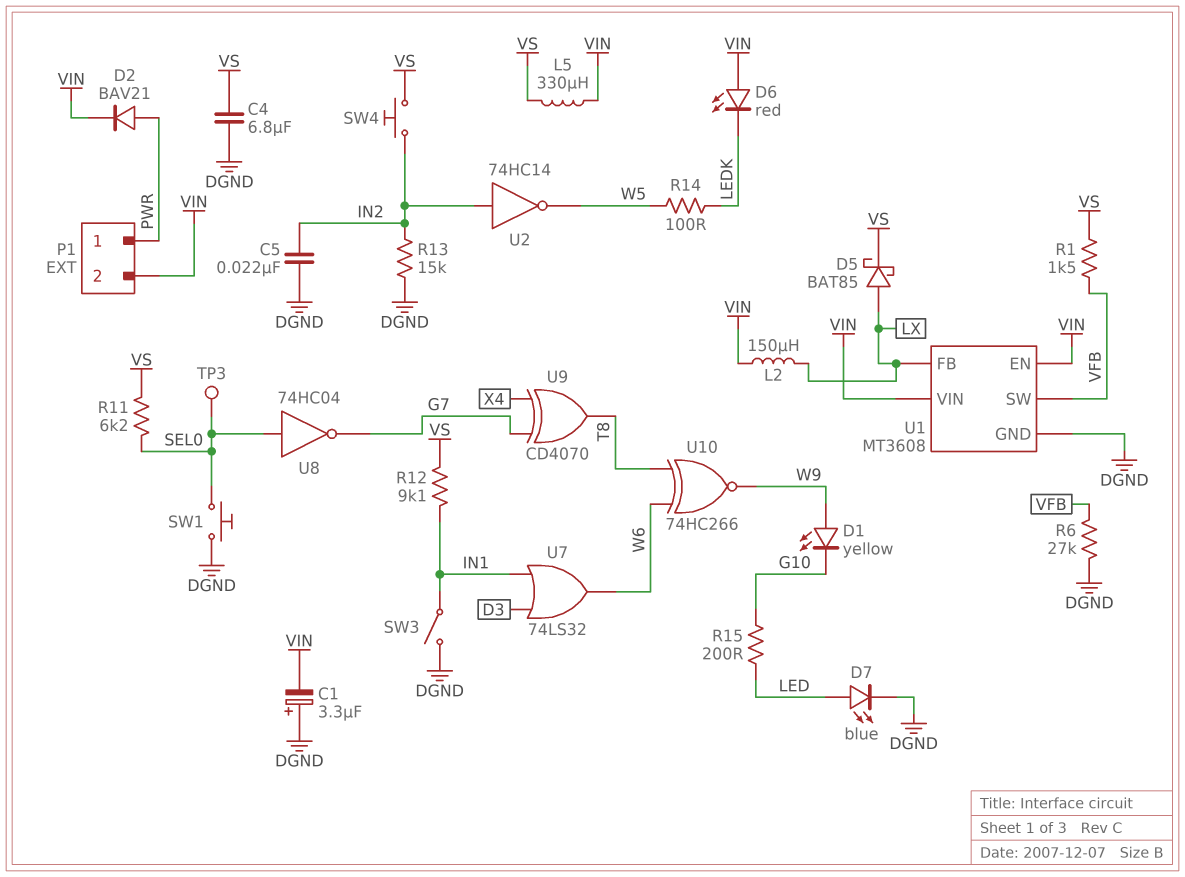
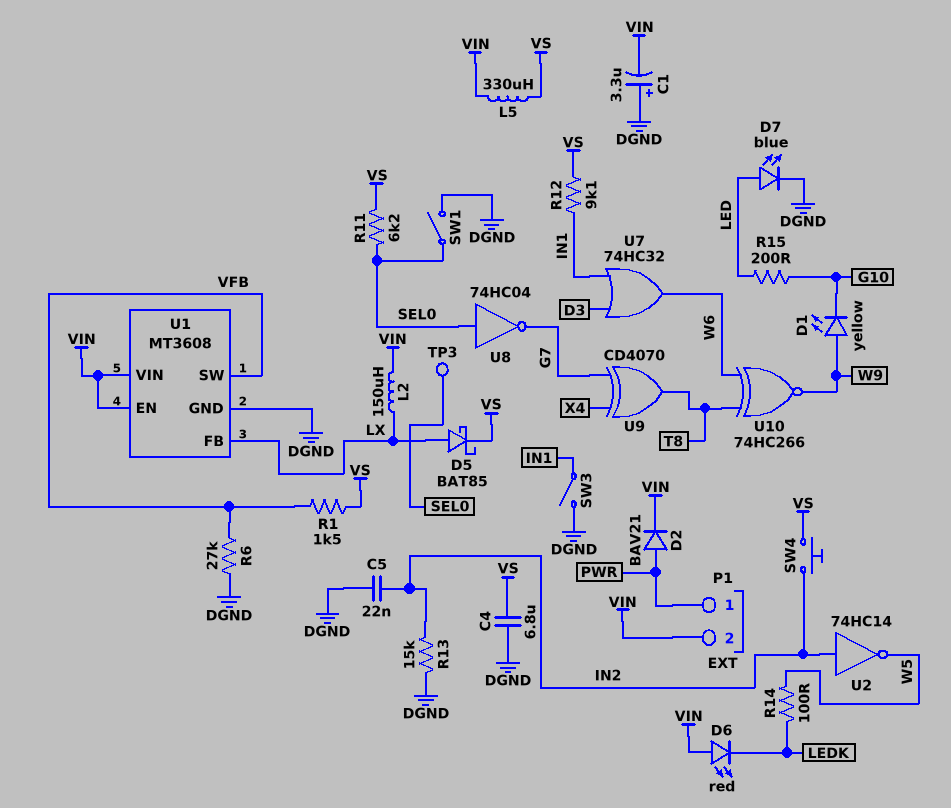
SW1: button (DGND, SEL0) -> switch (DGND, SEL0)
U7: OR 74LS32 (in D3, in IN1, out W6) -> OR 74HC32 (in D3, in IN1, out W6)

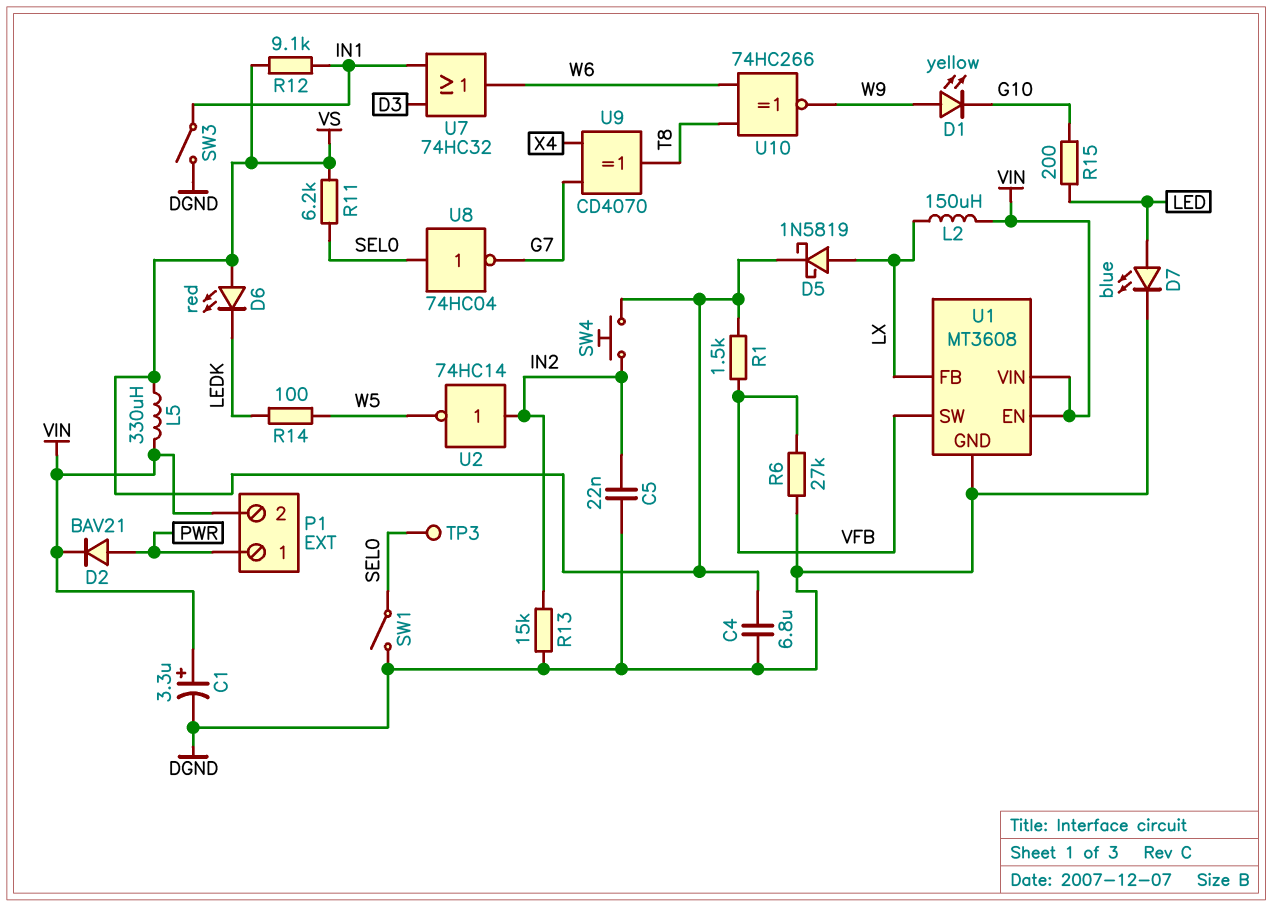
C1: 3.3uF (plus DGND, minus VIN) -> 3.3uF (plus VIN, minus DGND)
D5: schottky BAT85 (A LX, K VS) -> schottky 1N5819 (A LX, K VS)
D6: LED red (A VIN, K LEDK) -> LED red (A VS, K LEDK)

